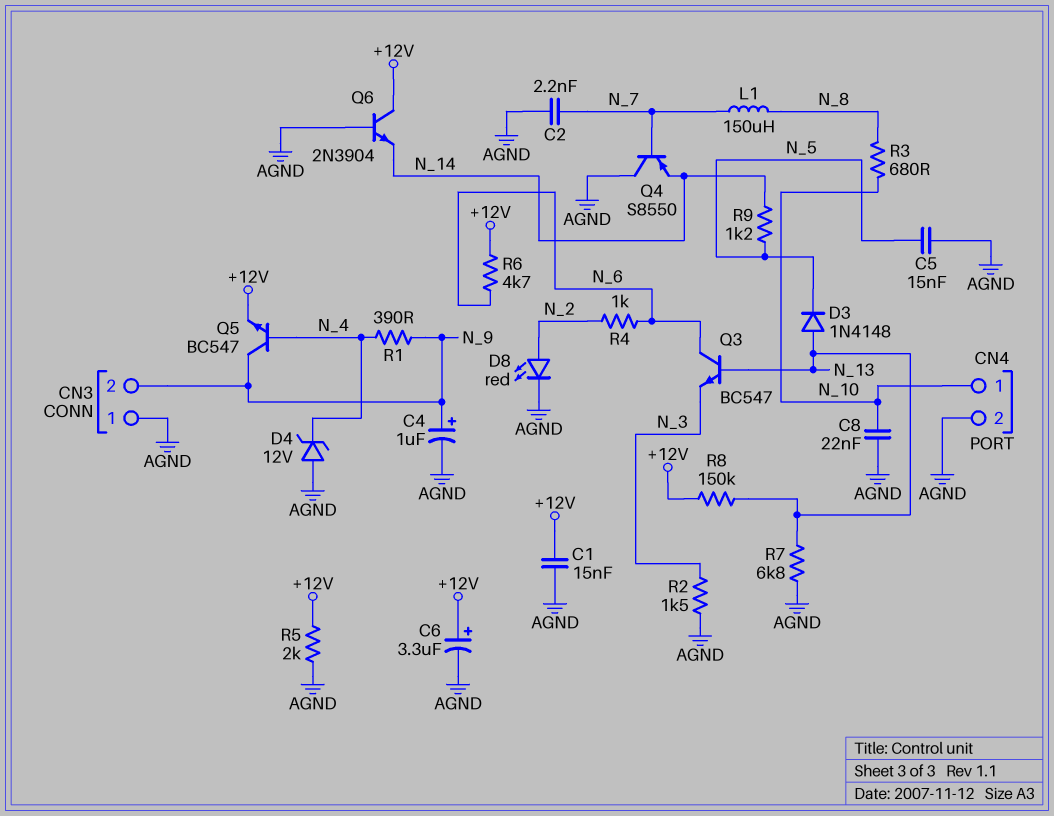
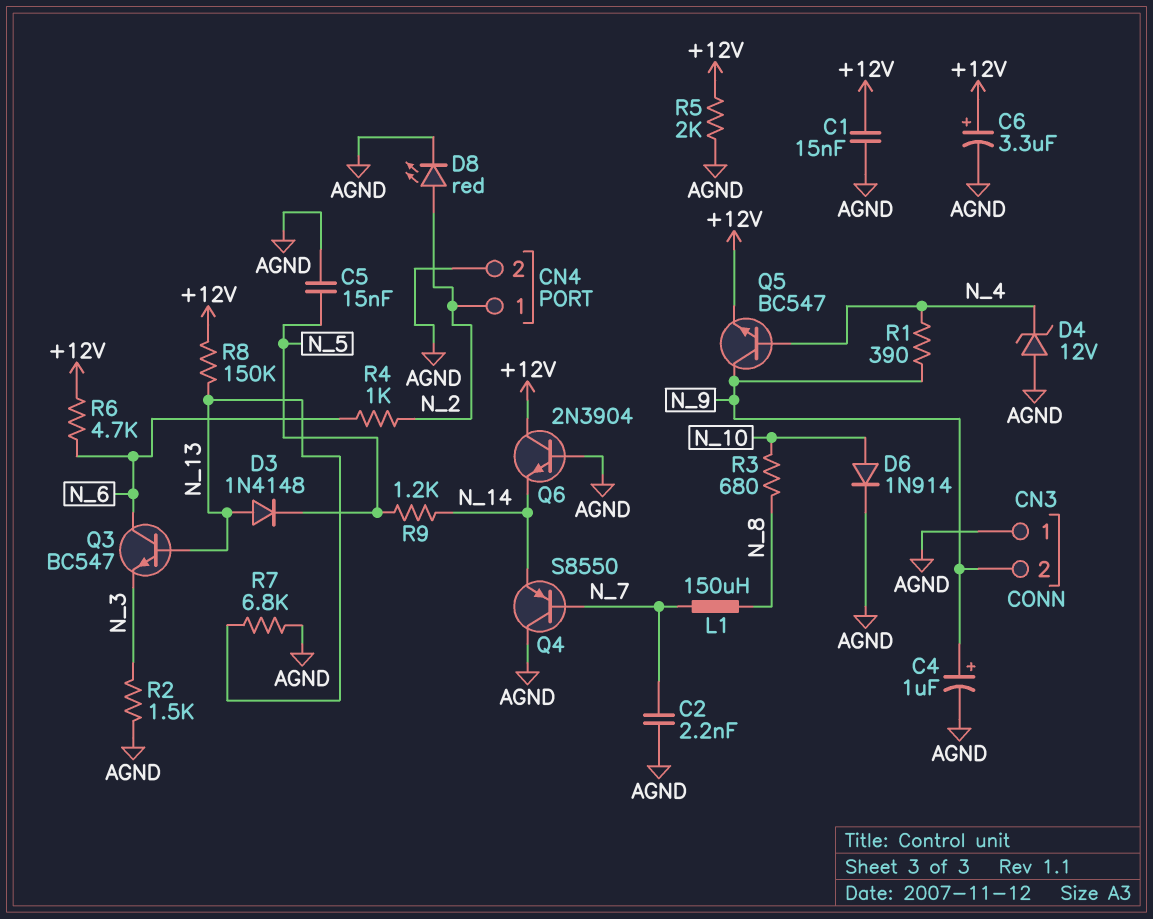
C8: 22nF (AGND, N_10) -> none
CN4 pin 1: N_10 -> N_2
D6: none -> diode 1N914 (A N_10, K AGND)

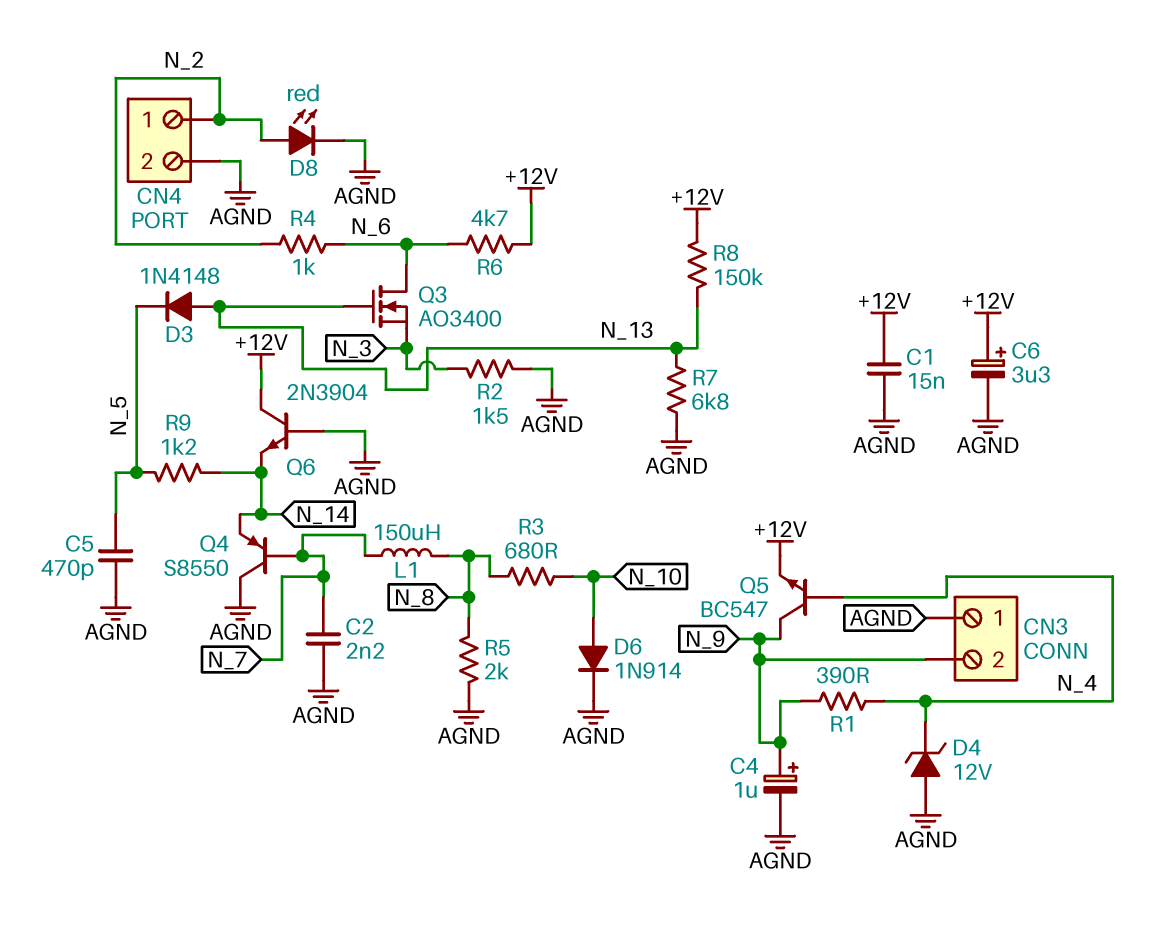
C5: 15nF (AGND, N_5) -> 470pF (AGND, N_5)
Q3: NPN BC547 (B N_13, C N_6, E N_3) -> NMOS AO3400 (G N_13, D N_6, S N_3)
R5: 2k (+12V, AGND) -> 2k (AGND, N_8)

